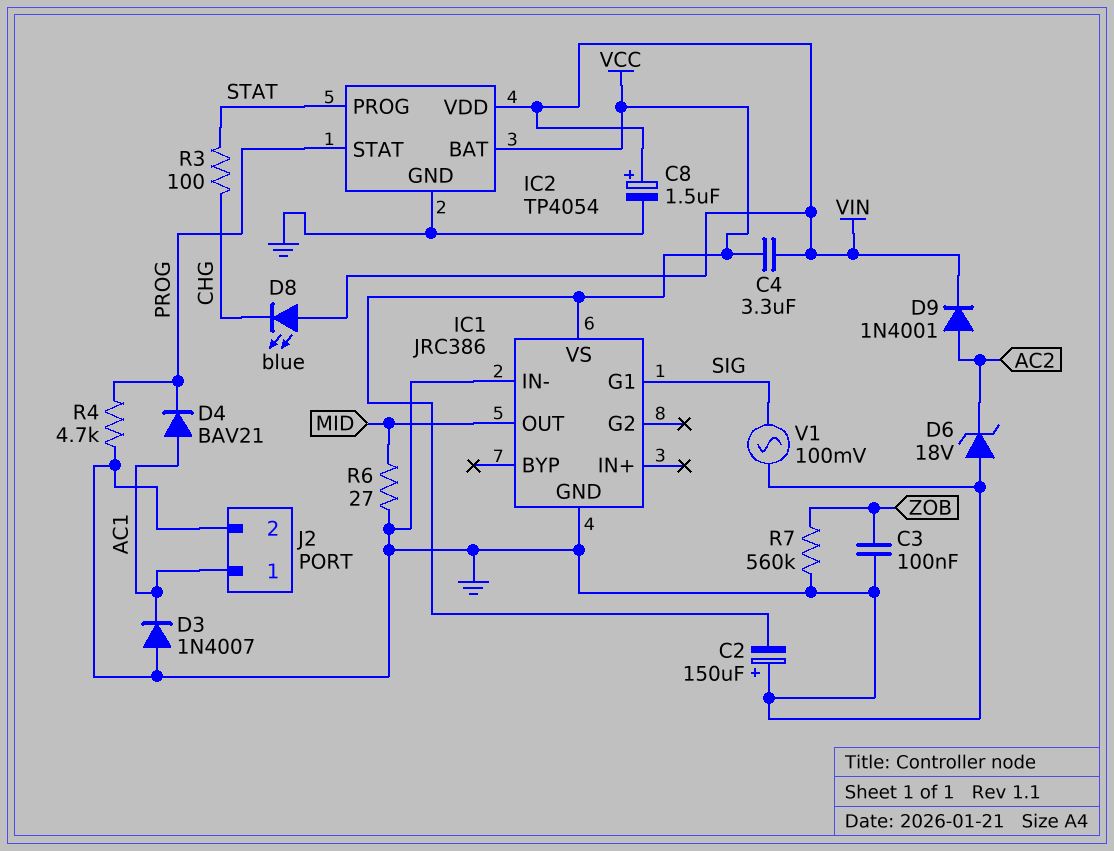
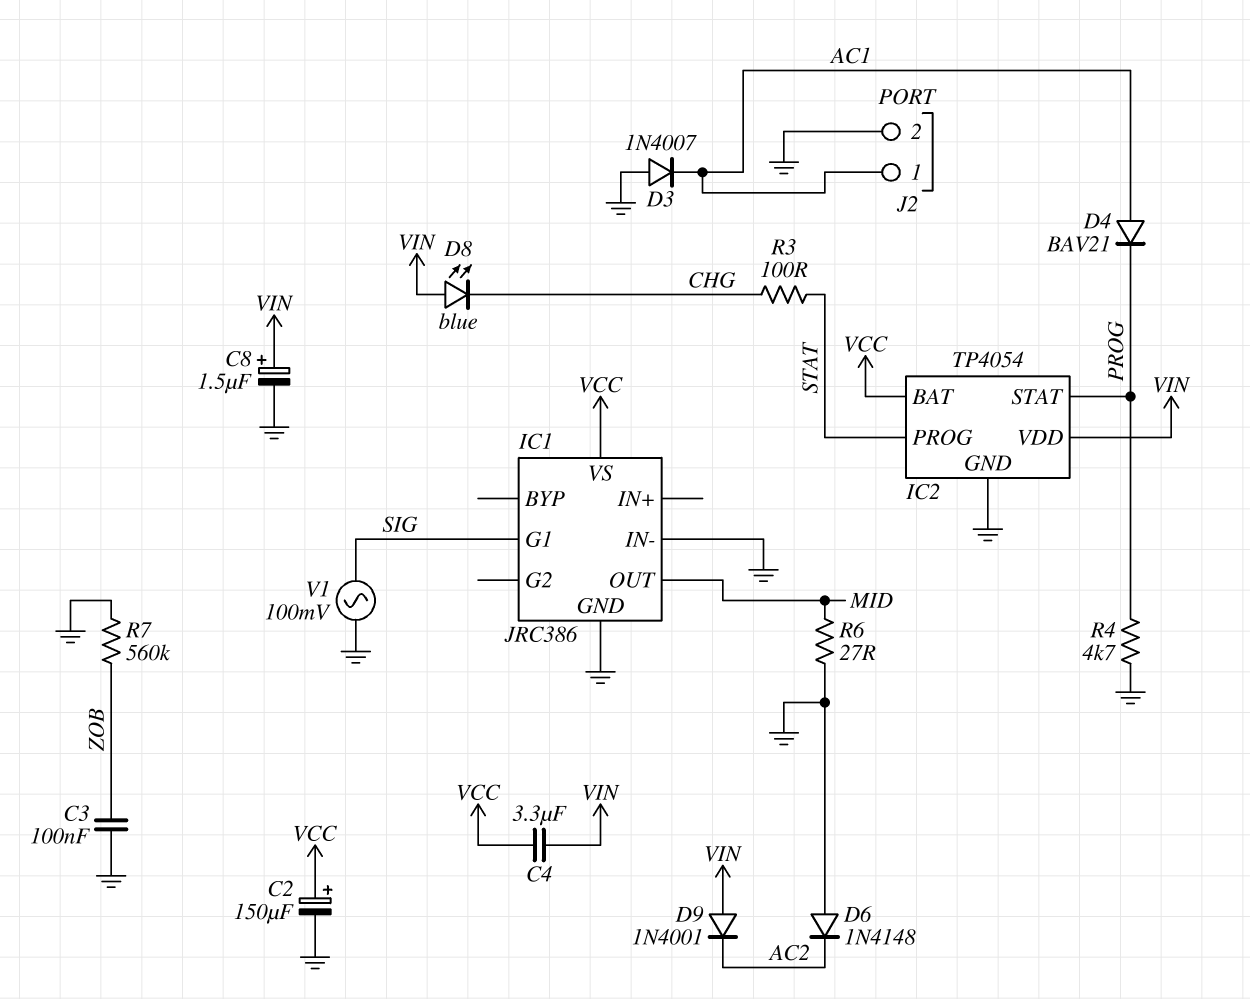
C2: 150uF (plus GND, minus VCC) -> 150uF (plus VCC, minus GND)
D6: zener 18V (A GND, K AC2) -> diode 1N4148 (A GND, K AC2)
D9: diode 1N4001 (A AC2, K VIN) -> diode 1N4001 (A VIN, K AC2)

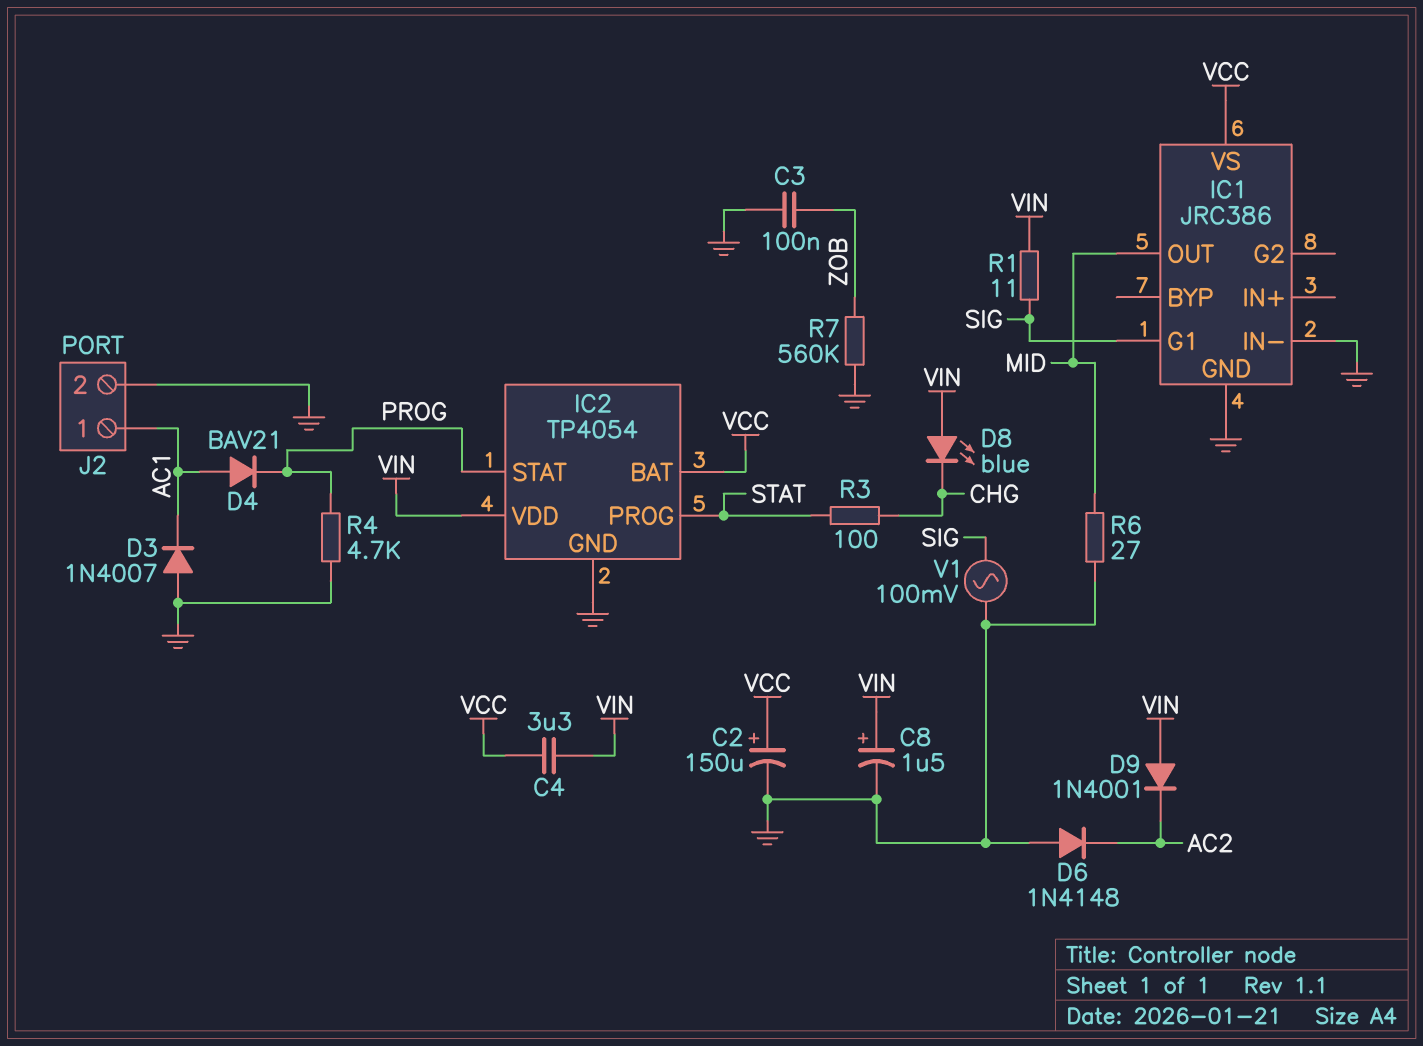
R1: none -> 11 (SIG, VIN)

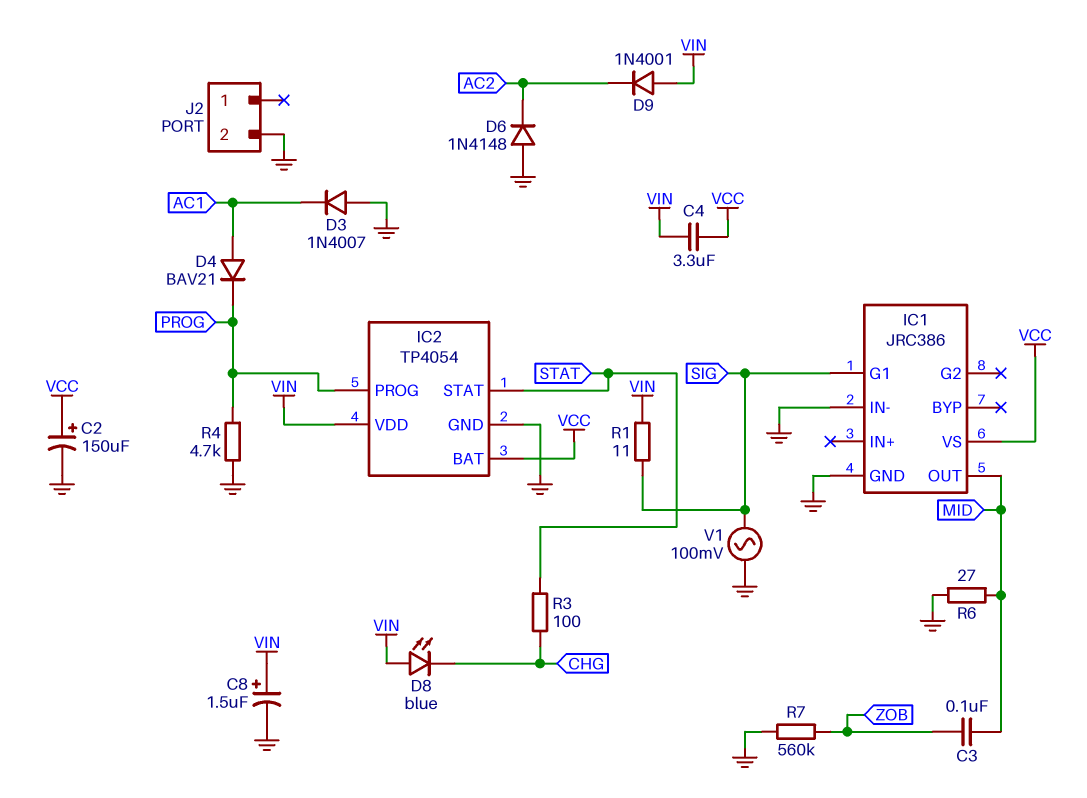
C3: 100nF (GND, ZOB) -> 100nF (MID, ZOB)
IC2 pin PROG: STAT -> PROG
IC2 pin STAT: PROG -> STAT
J2 pin 1: AC1 -> none

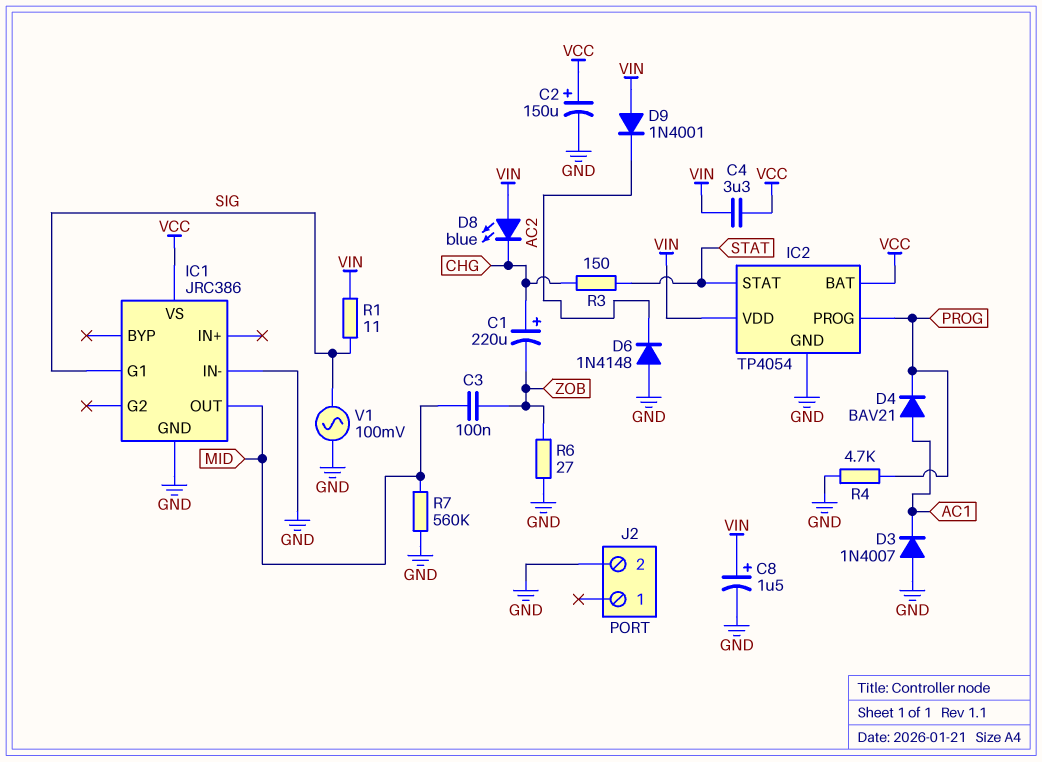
C1: none -> 220uF (plus CHG, minus ZOB)
R3: 100 (CHG, STAT) -> 150 (CHG, STAT)
R6: 27 (GND, MID) -> 27 (GND, ZOB)
R7: 560k (GND, ZOB) -> 560k (GND, MID)

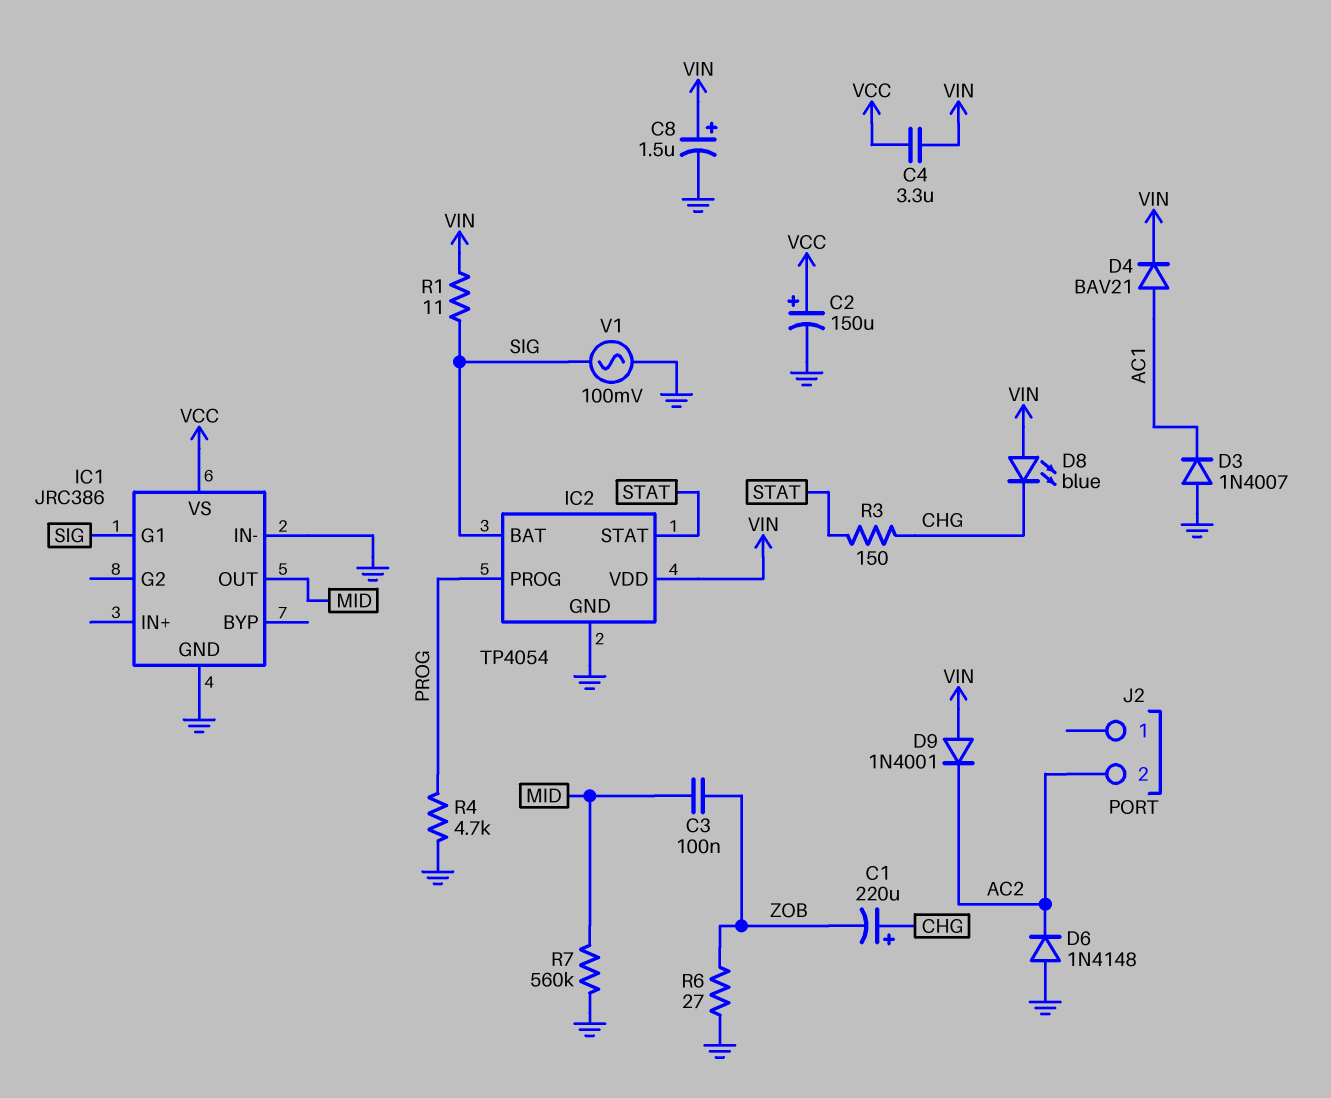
D4: diode BAV21 (A AC1, K PROG) -> diode BAV21 (A AC1, K VIN)
IC2 pin BAT: VCC -> SIG
J2 pin 2: GND -> AC2

